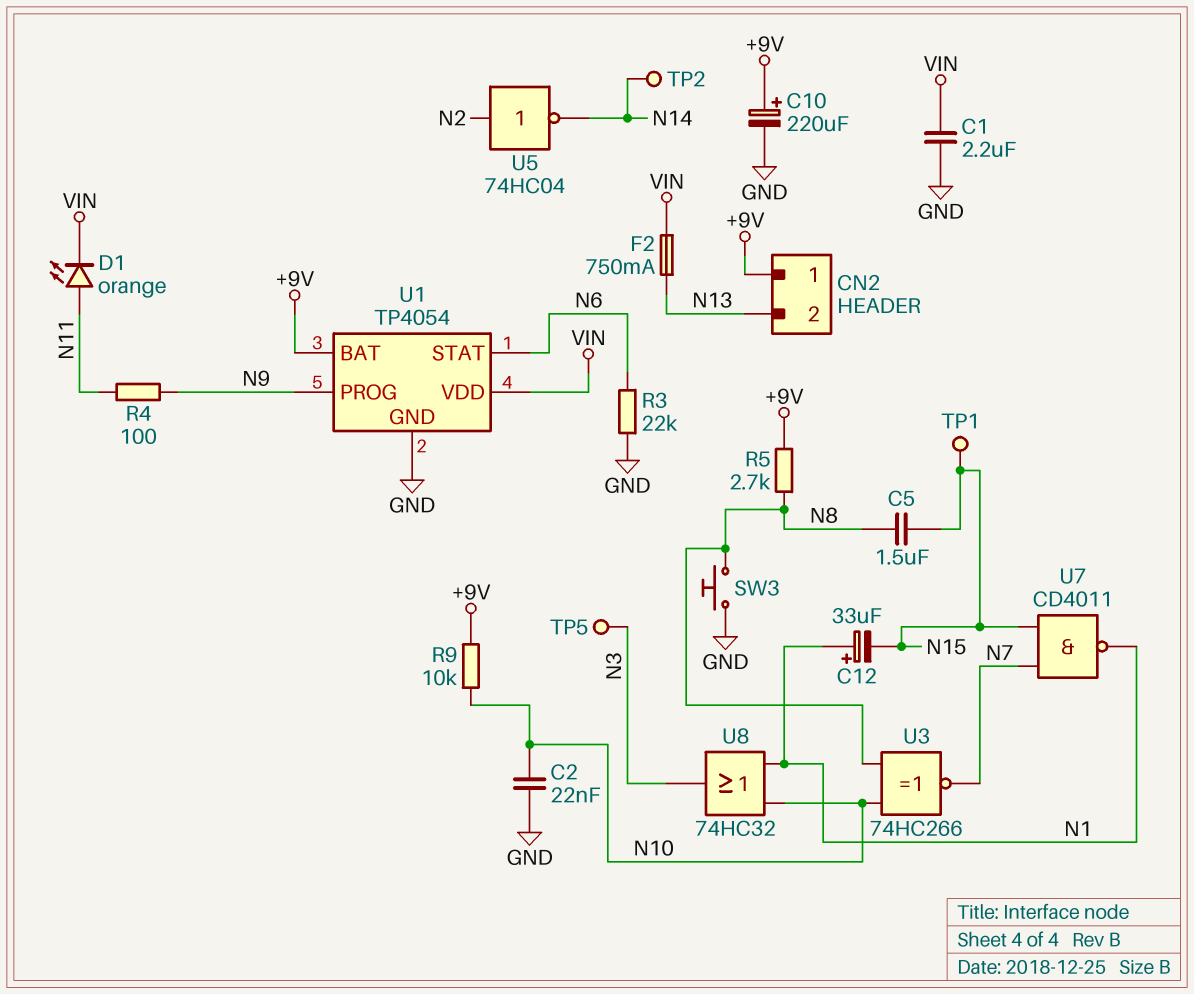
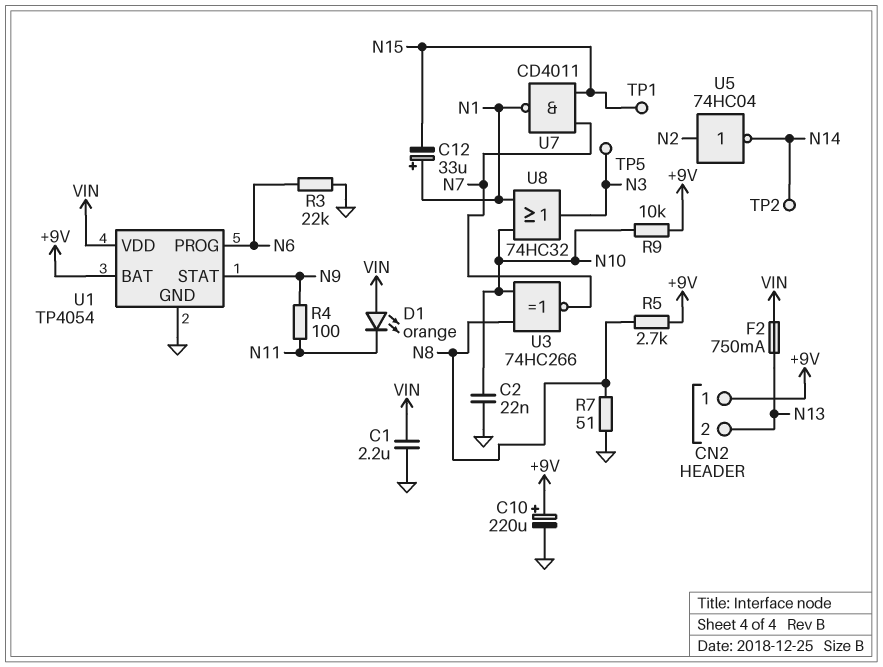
C5: 1.5uF (N8, N15) -> none
D1: LED orange (A N11, K VIN) -> LED orange (A VIN, K N11)
R7: none -> 51 (GND, N8)
SW3: button (GND, N8) -> none
U1 pin PROG: N9 -> N6
U1 pin STAT: N6 -> N9

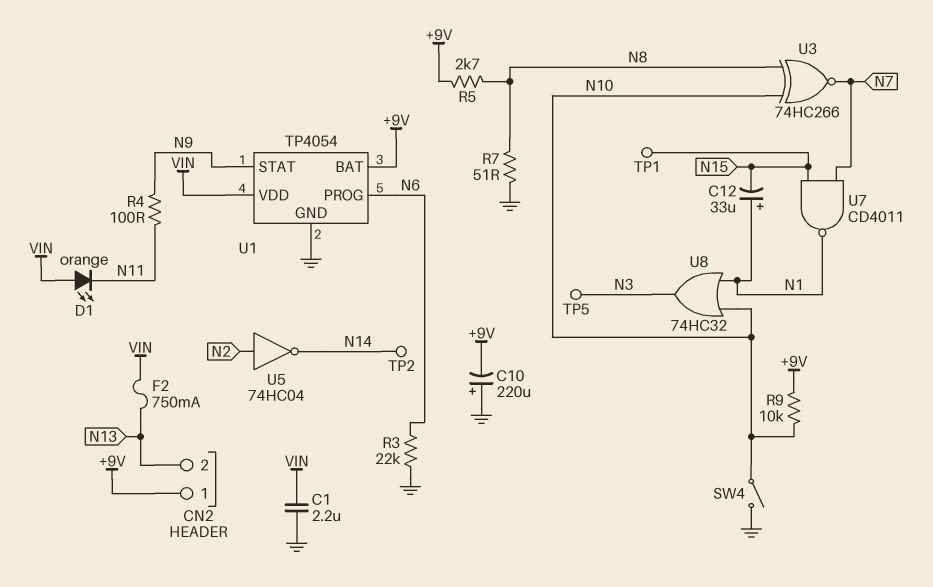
C2: 22nF (GND, N10) -> none
C10: 220uF (plus +9V, minus GND) -> 220uF (plus GND, minus +9V)
SW4: none -> switch (GND, N10)

